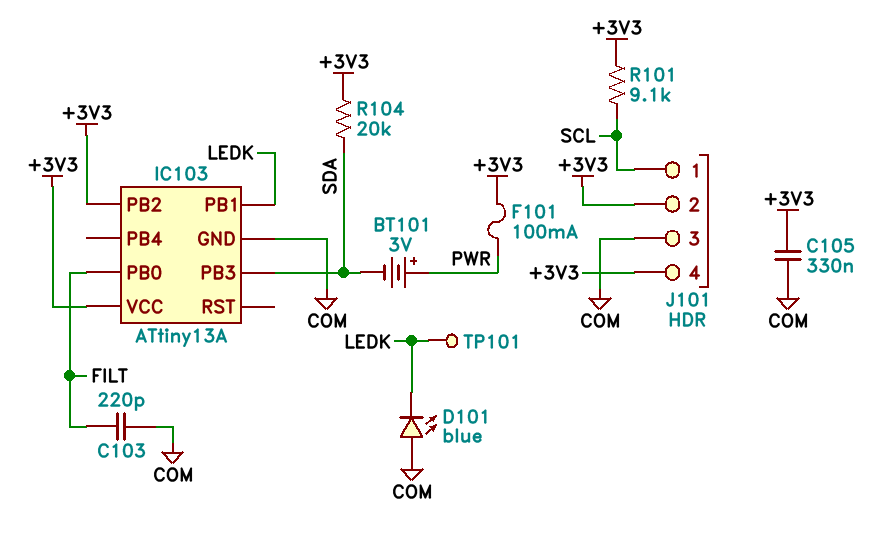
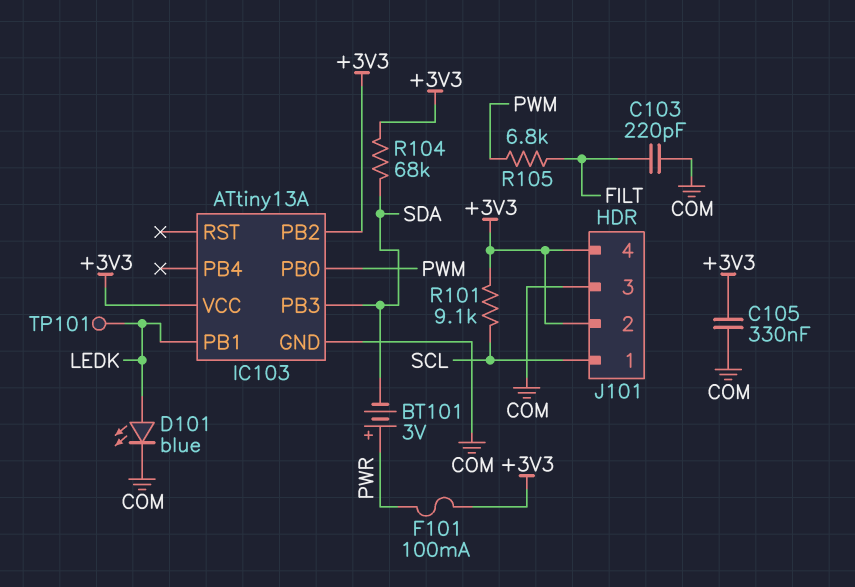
D101: LED blue (A COM, K LEDK) -> LED blue (A LEDK, K COM)
IC103 pin PB0: FILT -> PWM
R104: 20k (+3V3, SDA) -> 68k (+3V3, SDA)
R105: none -> 6.8k (FILT, PWM)

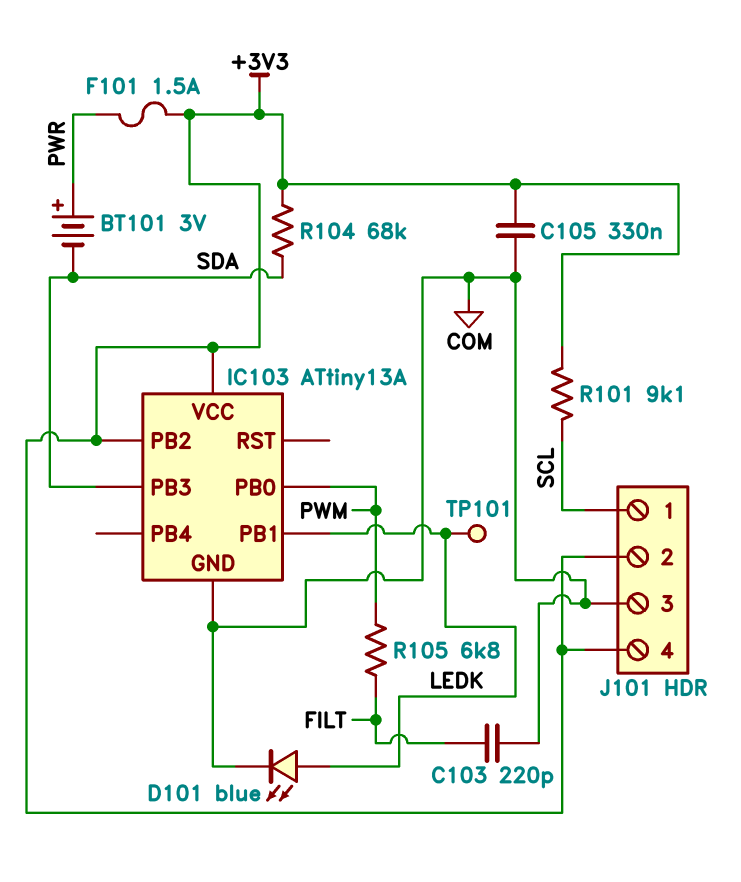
F101: 100mA (+3V3, PWR) -> 1.5A (+3V3, PWR)

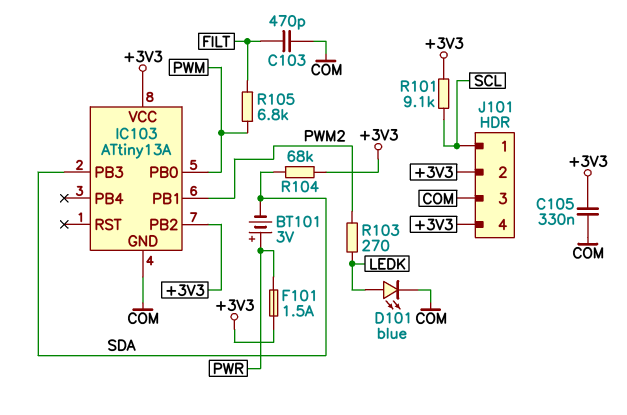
C103: 220pF (COM, FILT) -> 470pF (COM, FILT)
IC103 pin PB1: LEDK -> PWM2
R103: none -> 270 (LEDK, PWM2)
TP101: test point (LEDK) -> none

